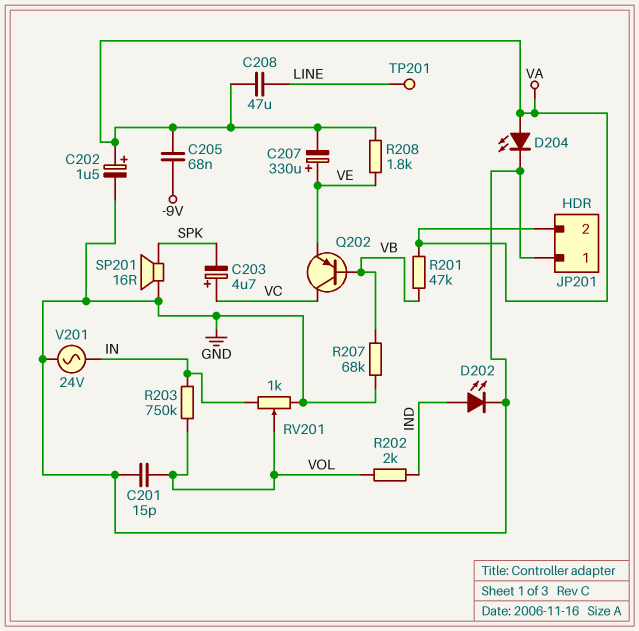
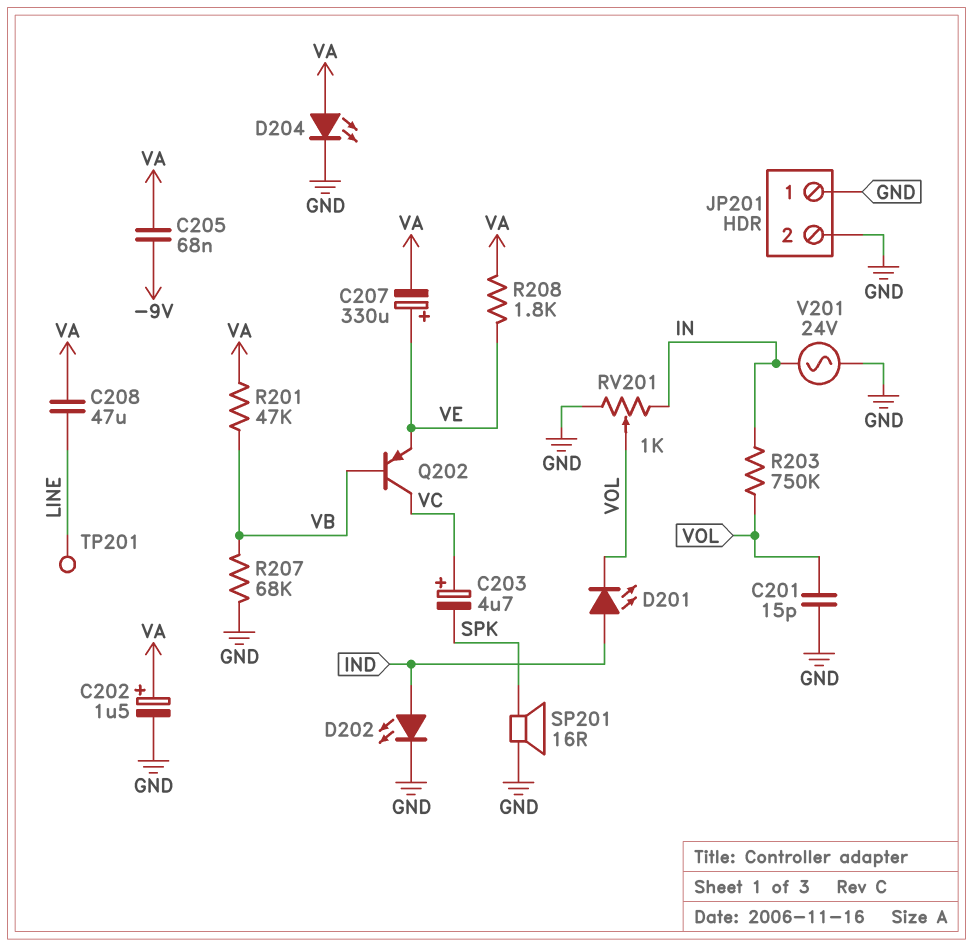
D201: none -> LED (A IND, K VOL)
JP201 pin 2: VA -> GND
R202: 2k (IND, VOL) -> none

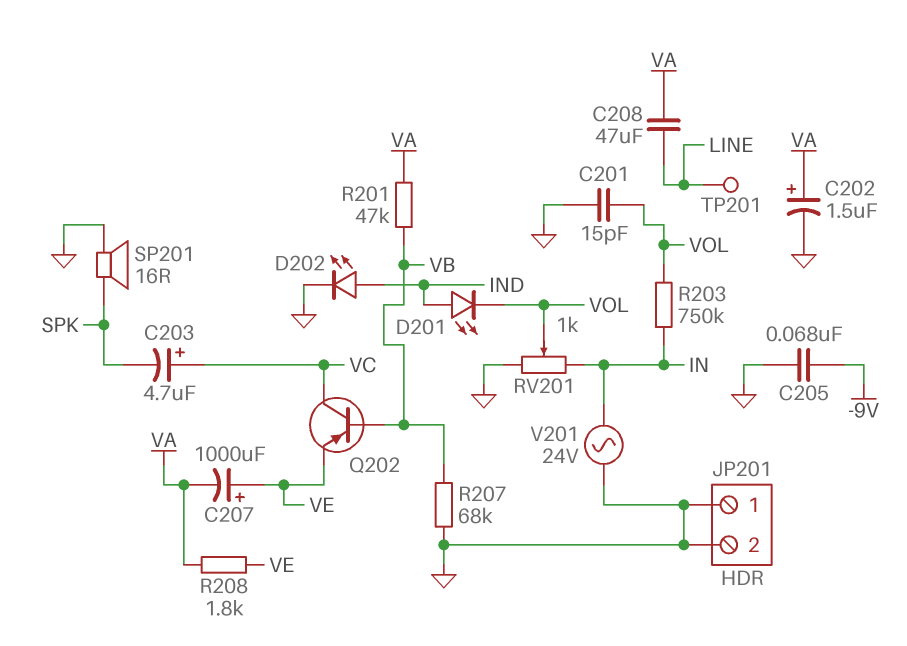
C205: 68nF (-9V, VA) -> 68nF (-9V, GND)
C207: 330uF (plus VE, minus VA) -> 1000uF (plus VE, minus VA)
D204: LED (A VA, K GND) -> none

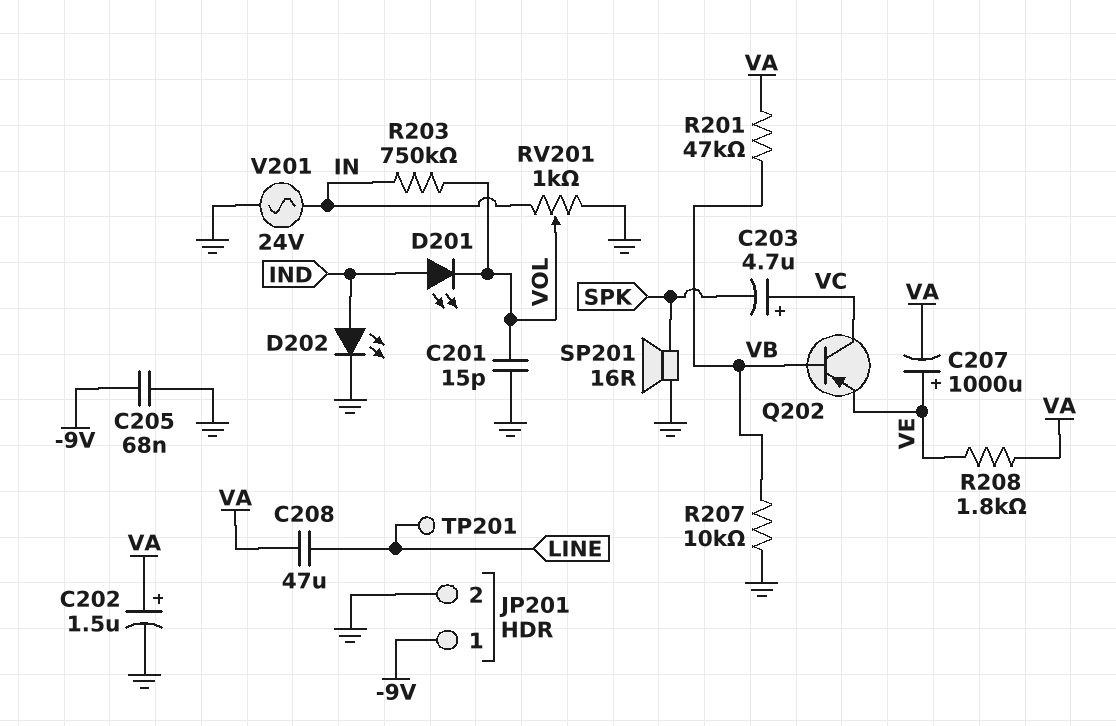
JP201 pin 1: GND -> -9V
R207: 68k (GND, VB) -> 10k (GND, VB)

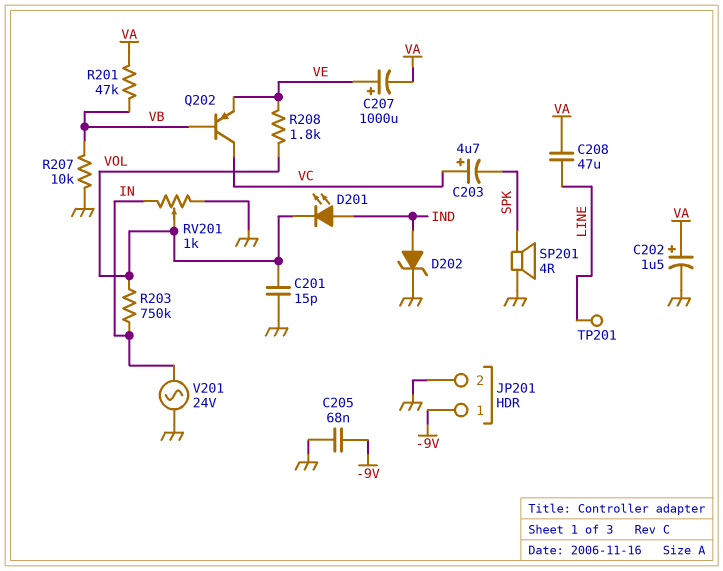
D202: LED (A IND, K GND) -> zener (A IND, K GND)
R208: 1.8k (VA, VE) -> 1.8k (VE, VOL)
SP201: speaker 16R (GND, SPK) -> speaker 4R (GND, SPK)

